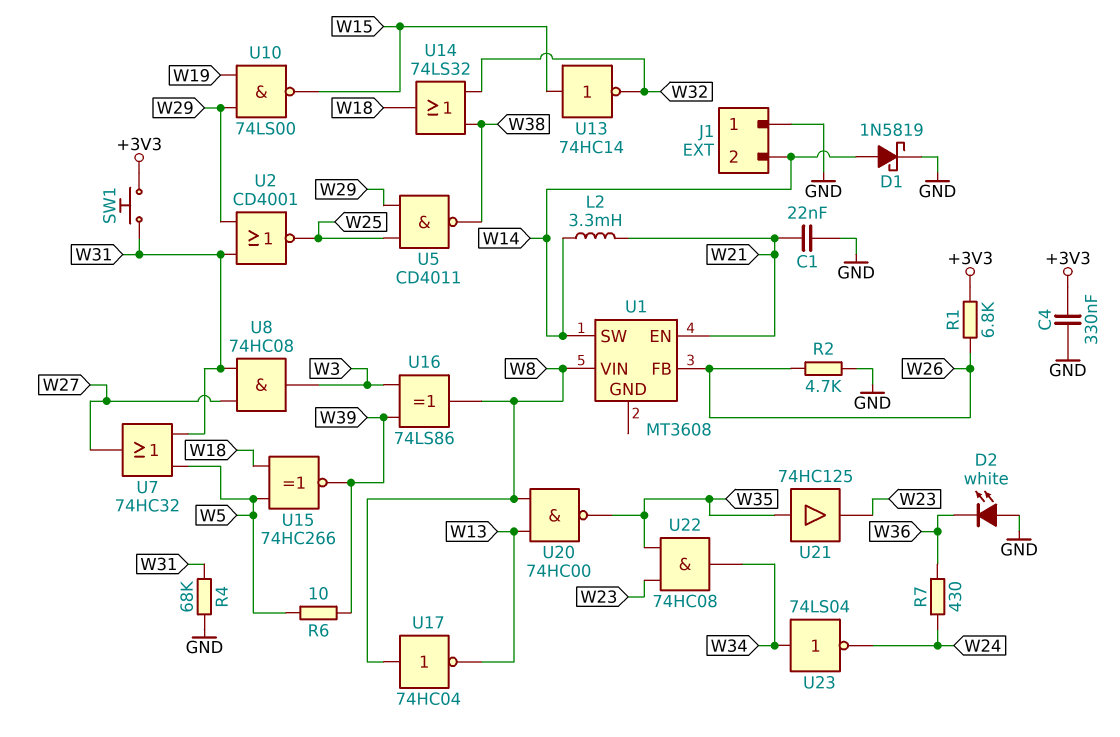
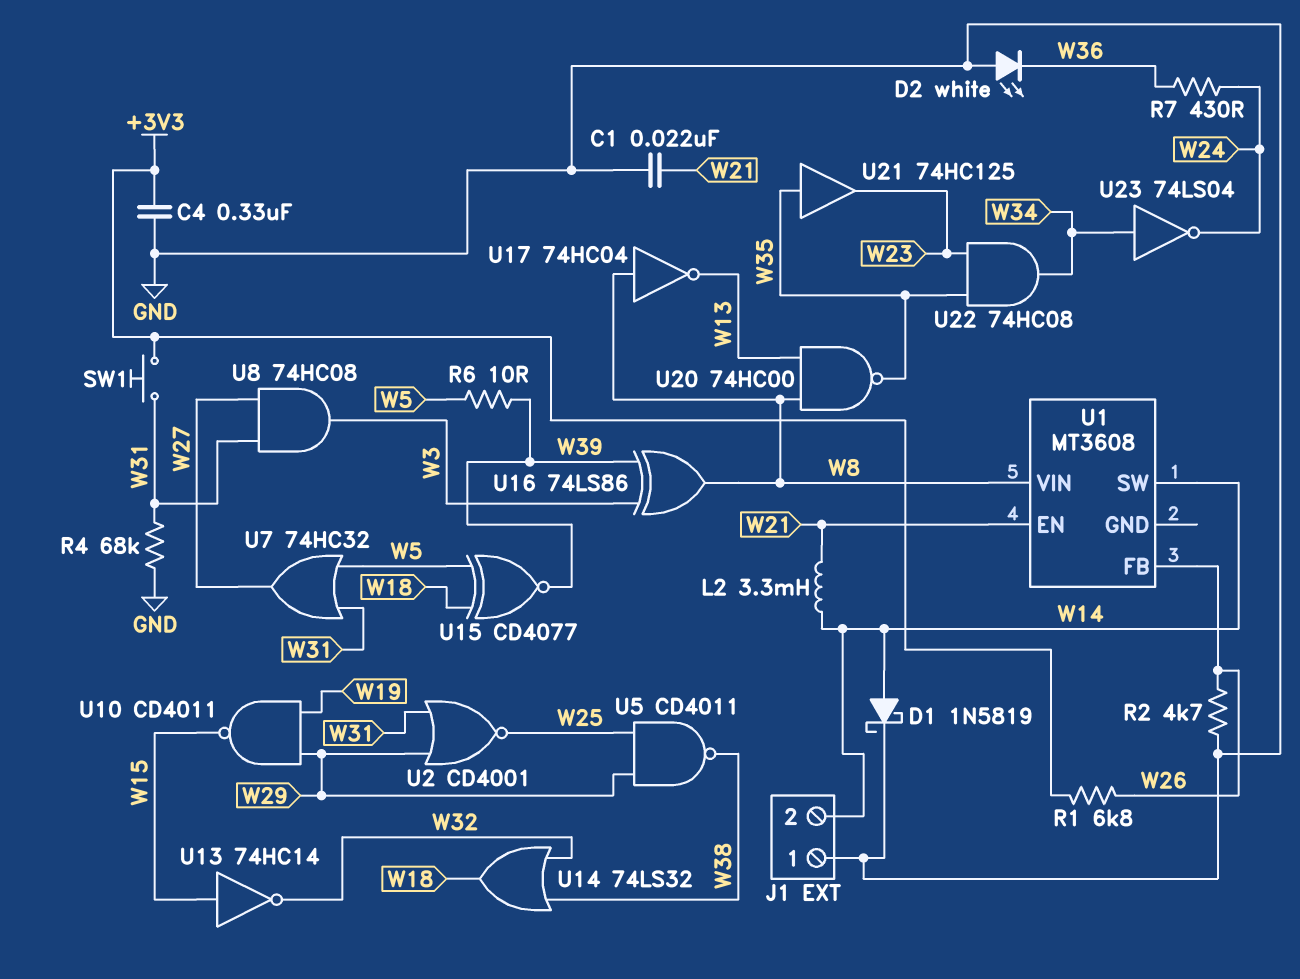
U10: NAND 74LS00 (in W19, in W29, out W15) -> NAND CD4011 (in W19, in W29, out W15)
U15: XNOR 74HC266 (in W5, in W18, out W39) -> XNOR CD4077 (in W5, in W18, out W39)

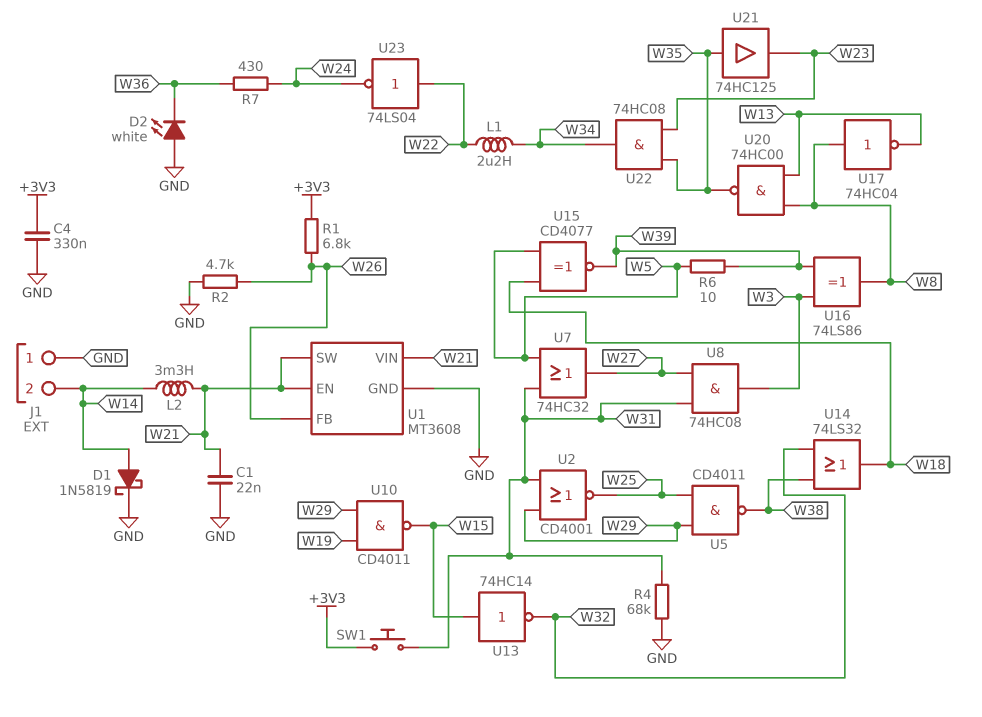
L1: none -> 2.2uH (W22, W34)
U1 pin GND: none -> GND
U1 pin SW: W14 -> W21
U1 pin VIN: W8 -> W21
U23: NOT 74LS04 (in W34, out W24) -> NOT 74LS04 (in W22, out W24)

